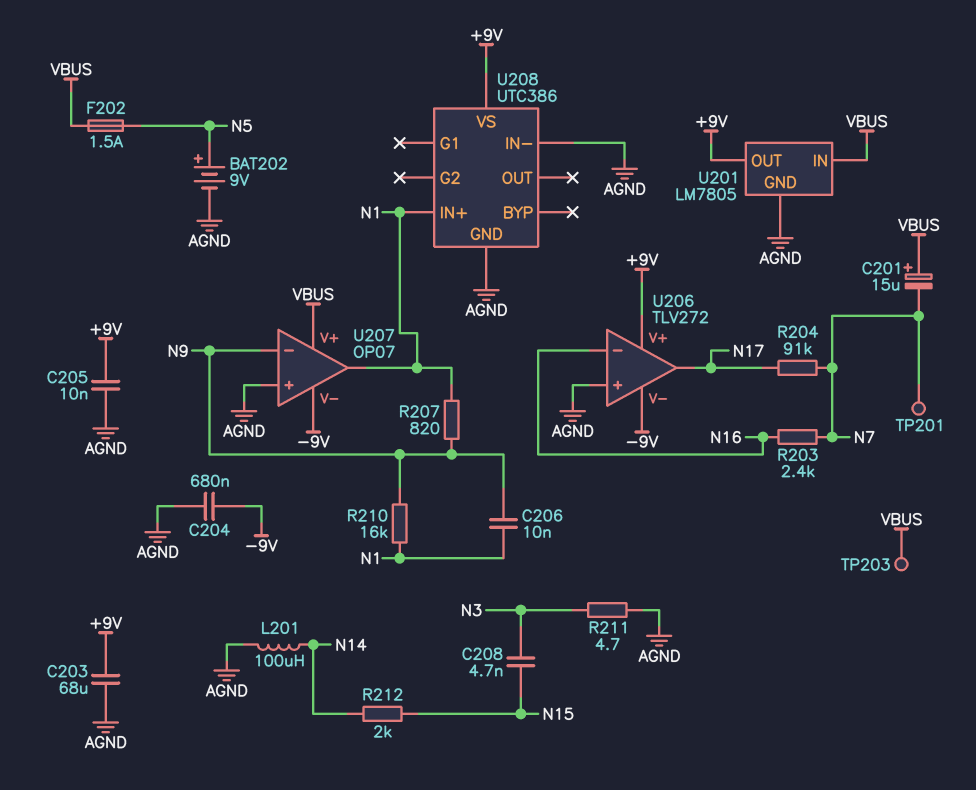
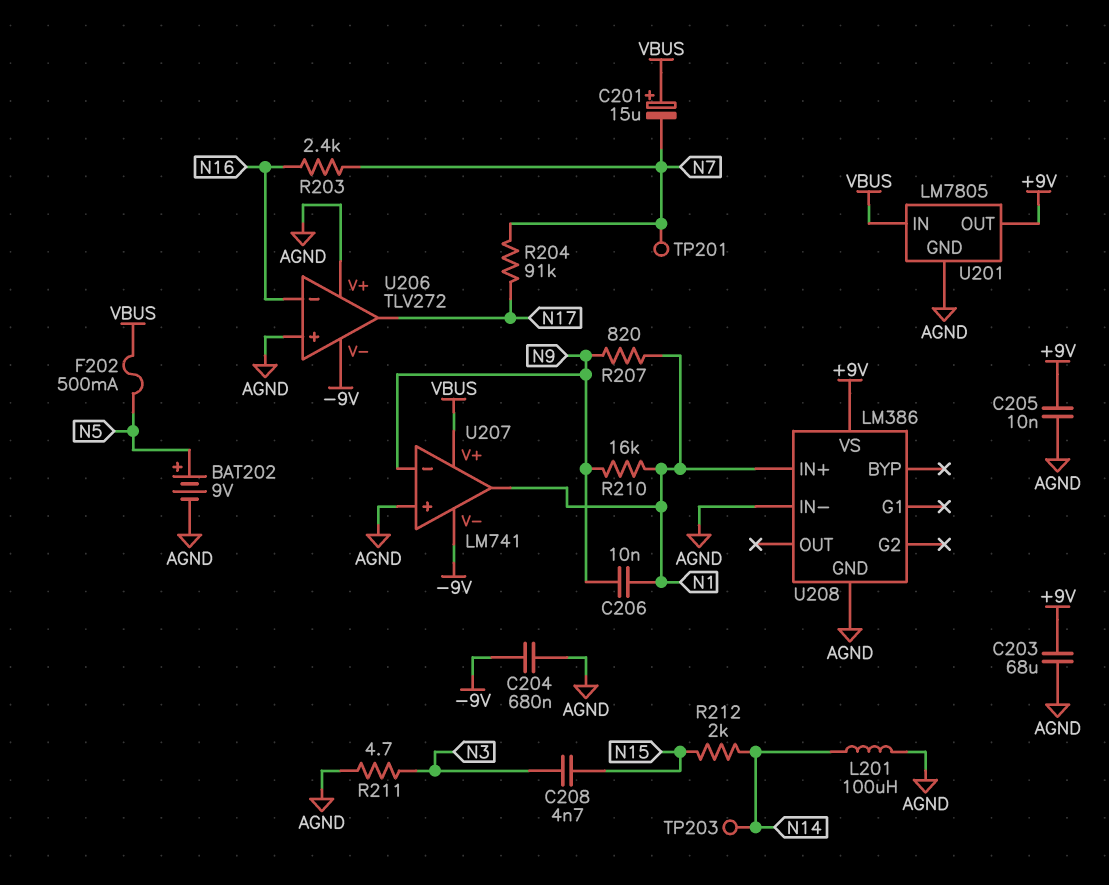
F202: 1.5A (N5, VBUS) -> 500mA (N5, VBUS)
TP203: test point (VBUS) -> test point (N14)
U206 pin V+: +9V -> AGND
U207: OP07 -> LM741
U208: UTC386 -> LM386

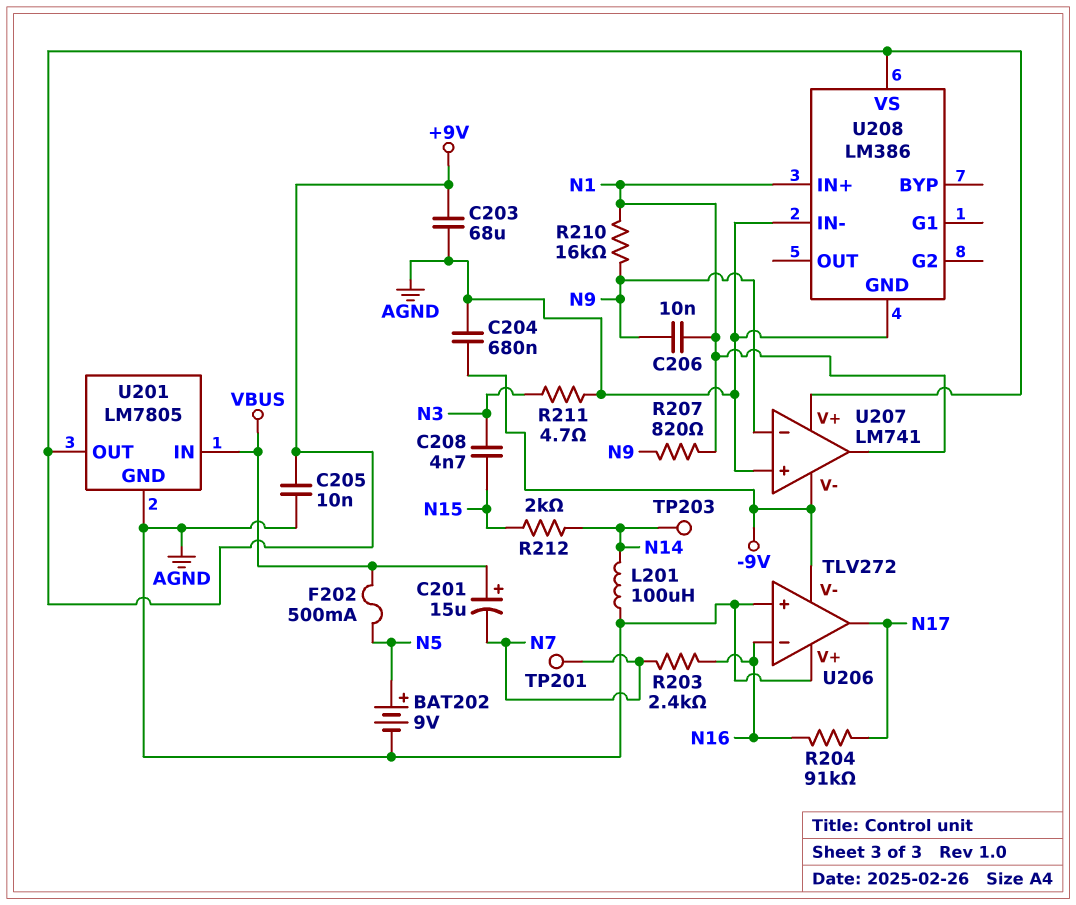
R204: 91k (N7, N17) -> 91k (N16, N17)
U207 pin V+: VBUS -> +9V

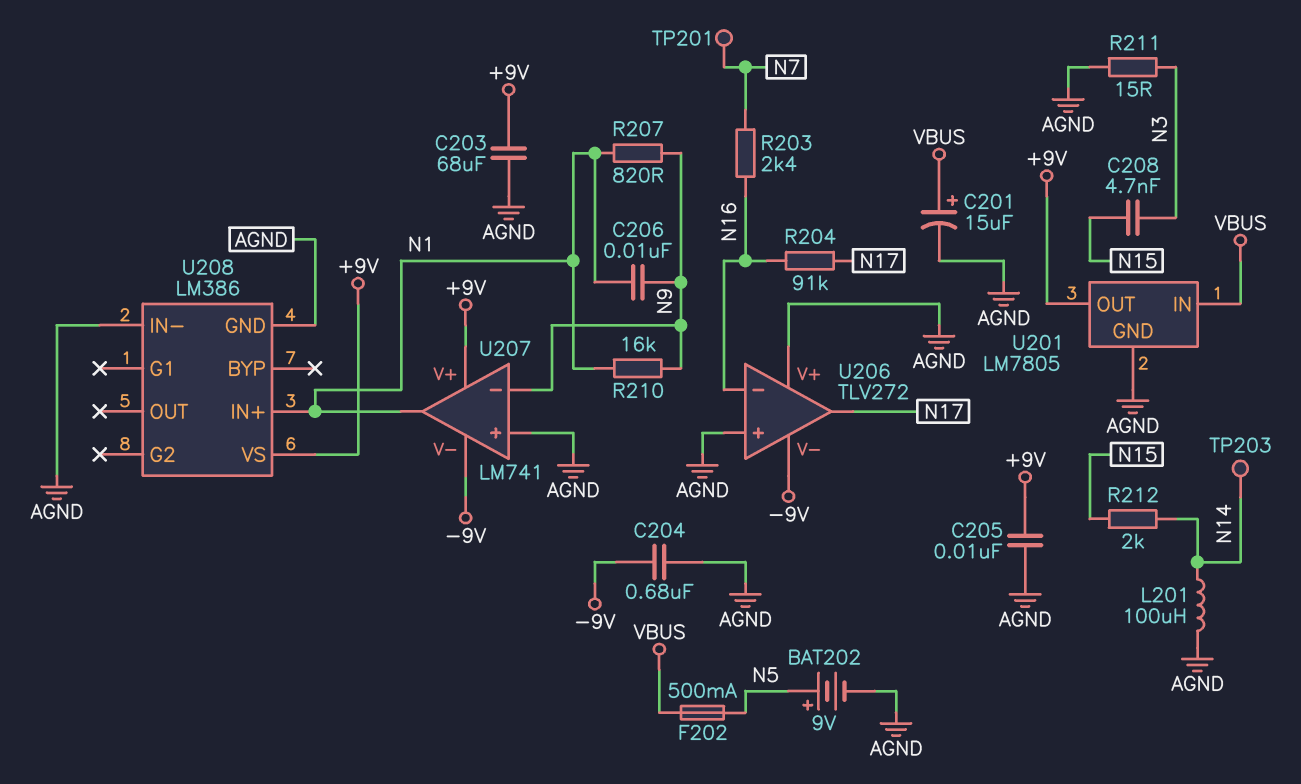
C201: 15uF (plus VBUS, minus N7) -> 15uF (plus VBUS, minus AGND)
R211: 4.7 (AGND, N3) -> 15 (AGND, N3)

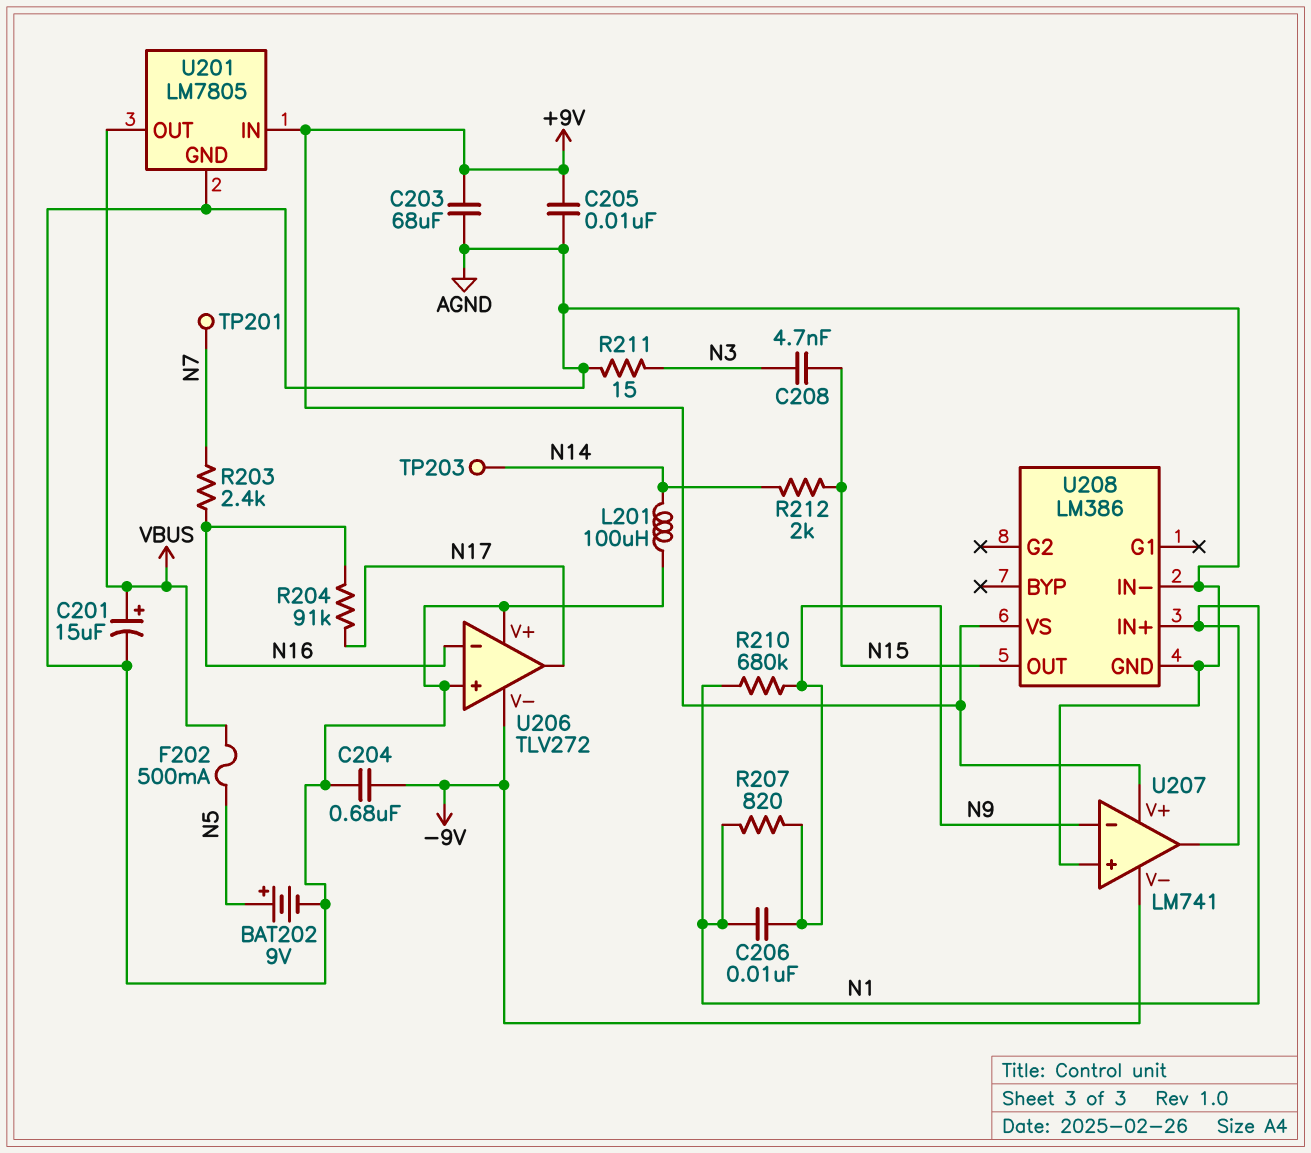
R210: 16k (N1, N9) -> 680k (N1, N9)
U201 pin IN: VBUS -> +9V
U201 pin OUT: +9V -> VBUS
U208 pin OUT: none -> N15

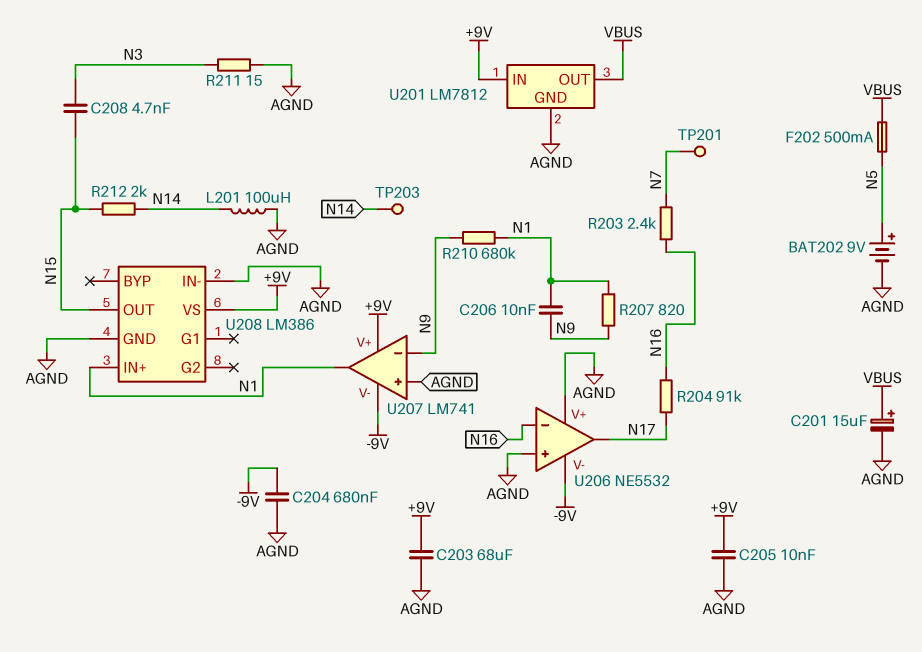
U201: LM7805 -> LM7812
U206: TLV272 -> NE5532

